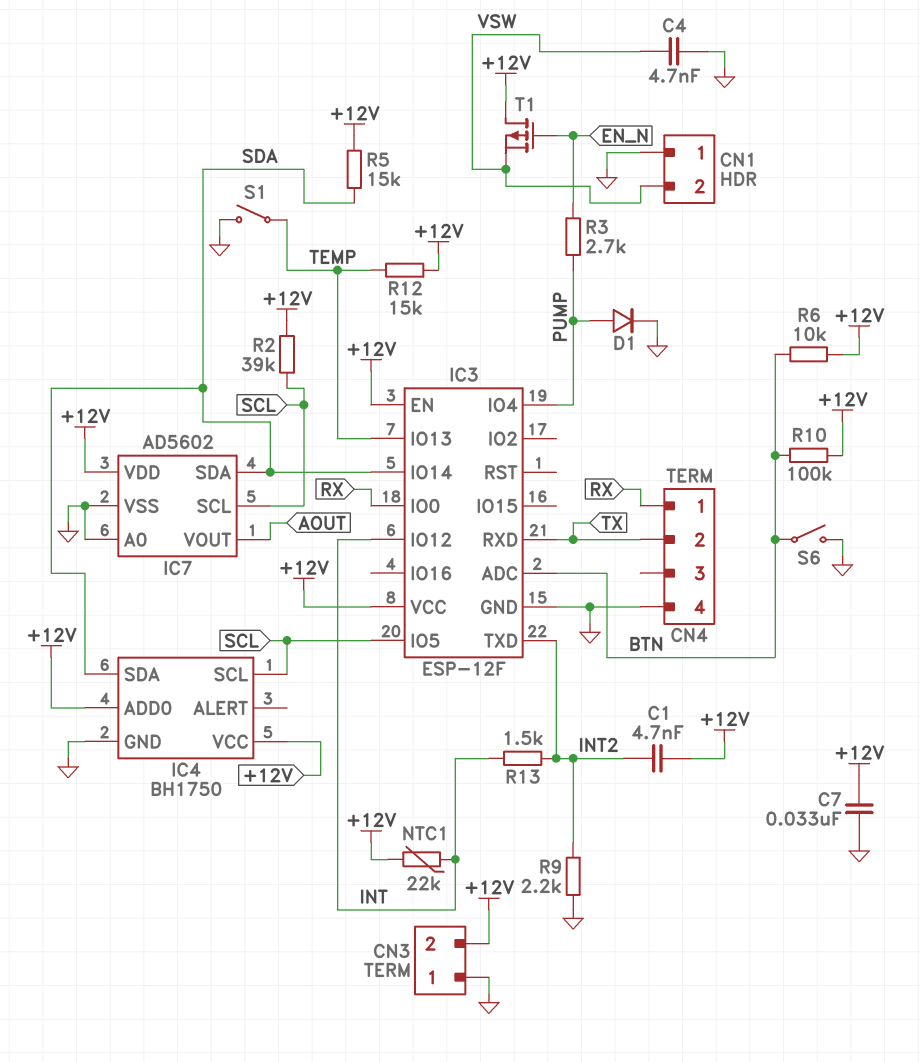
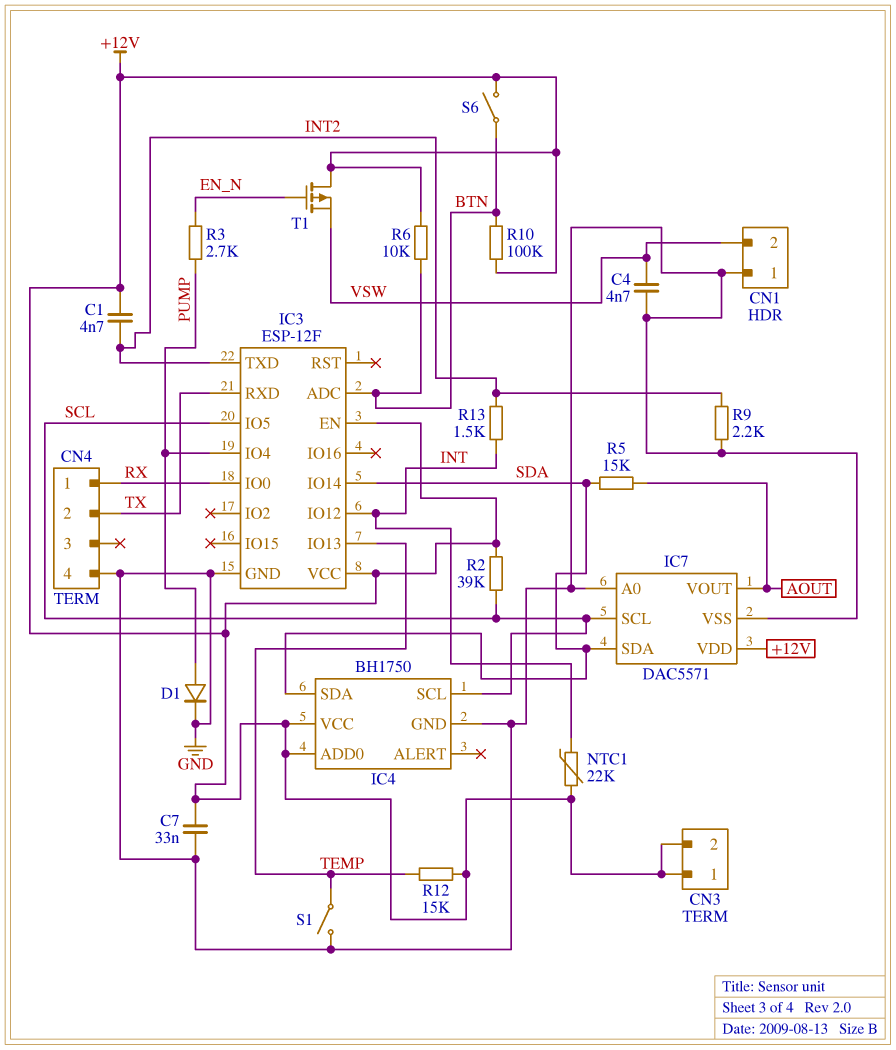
CN3 pin 1: GND -> +12V
IC7: AD5602 -> DAC5571
R5: 15k (+12V, SDA) -> 15k (AOUT, SDA)
S6: switch (BTN, GND) -> switch (+12V, BTN)

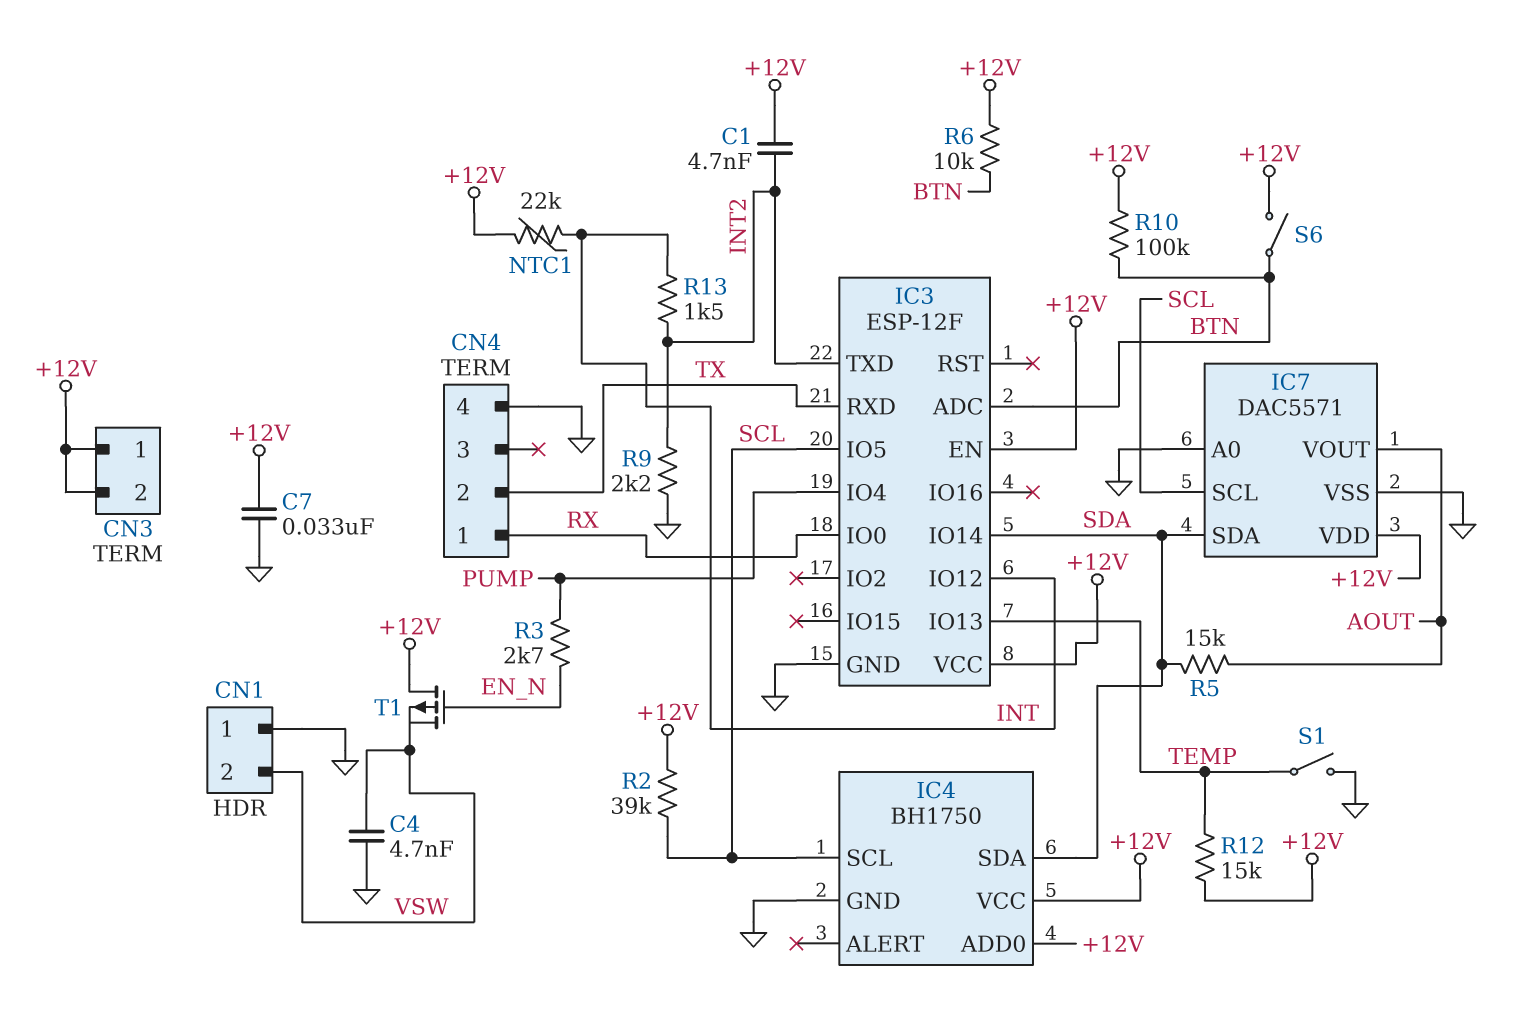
D1: diode (A PUMP, K GND) -> none

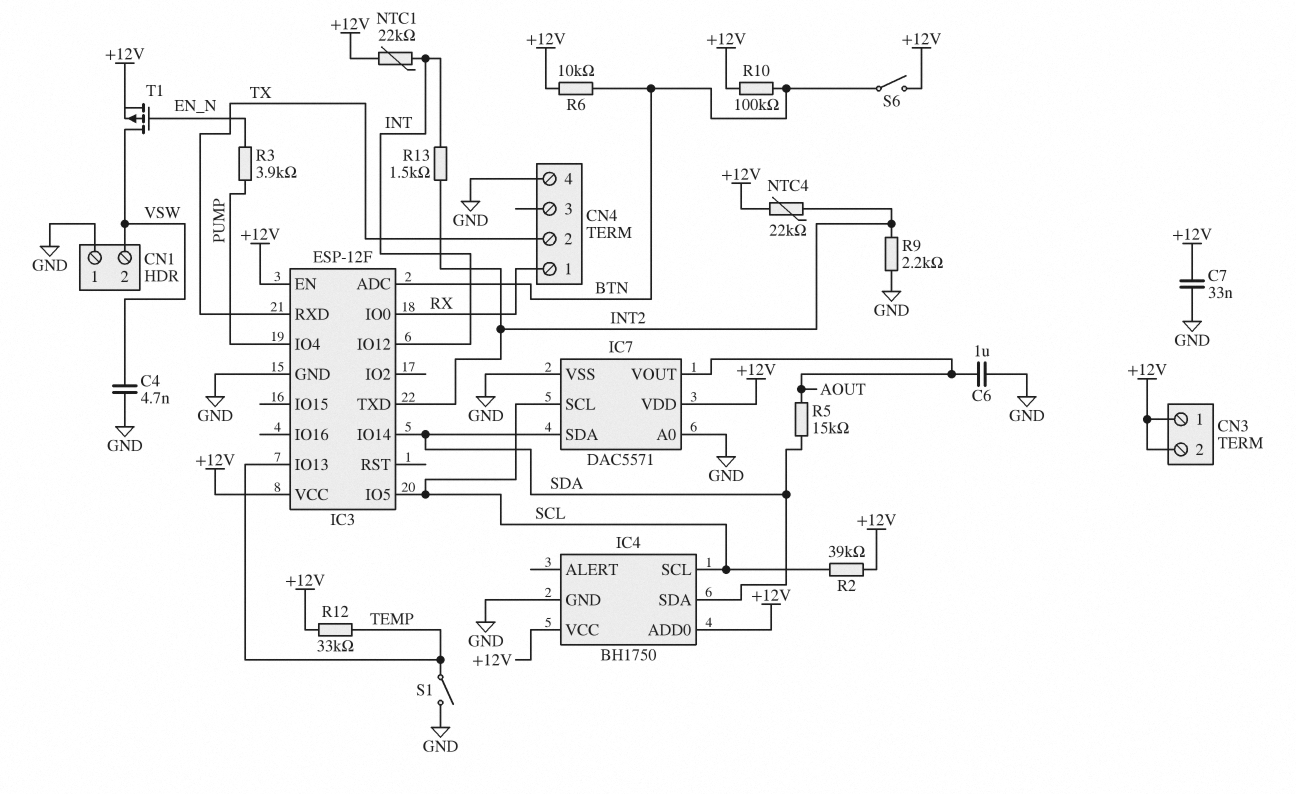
C1: 4.7nF (+12V, INT2) -> none
C6: none -> 1uF (AOUT, GND)
NTC4: none -> 22k (+12V, INT2)
R3: 2.7k (EN_N, PUMP) -> 3.9k (EN_N, PUMP)
R12: 15k (+12V, TEMP) -> 33k (+12V, TEMP)
T1: PMOS (G EN_N, D +12V, S VSW) -> PMOS (G EN_N, D VSW, S +12V)

